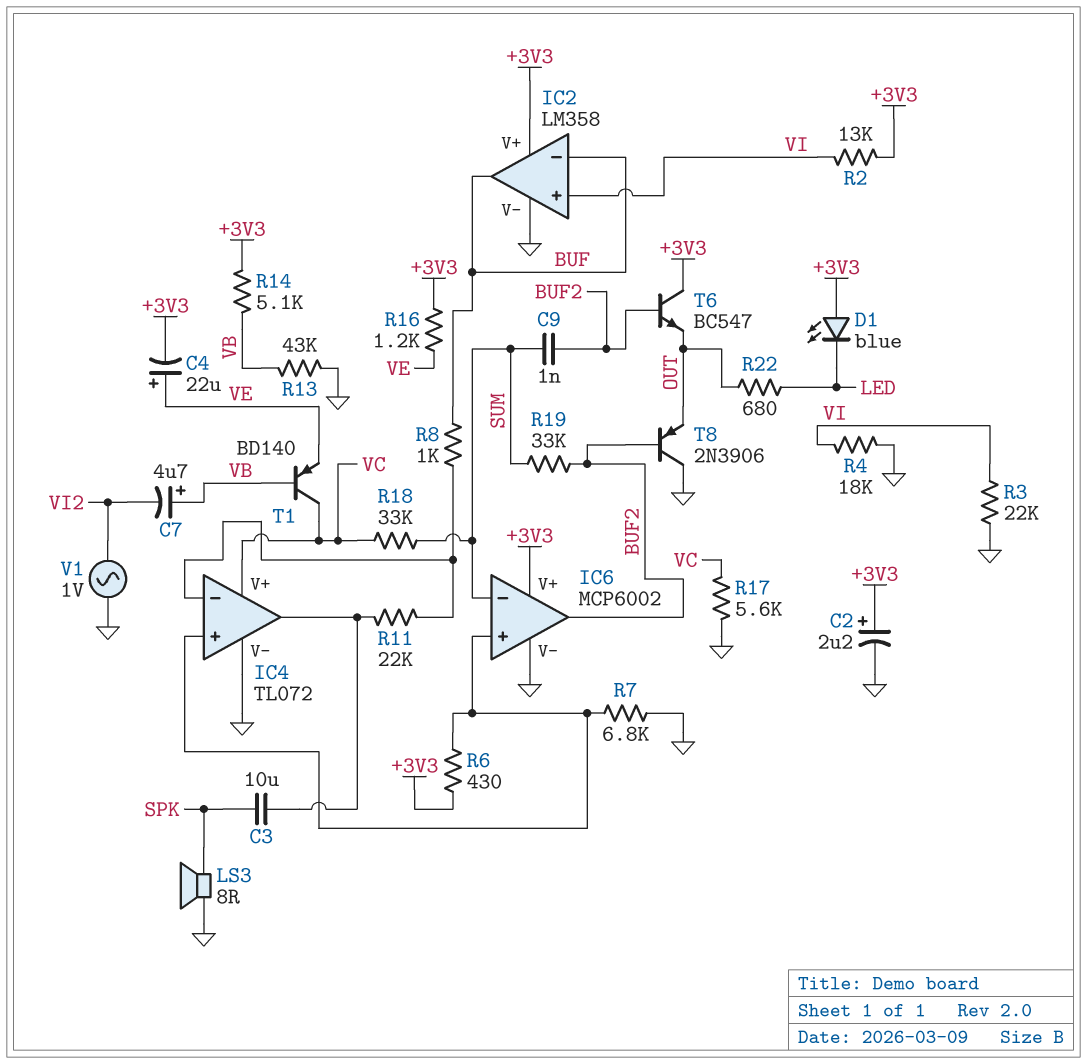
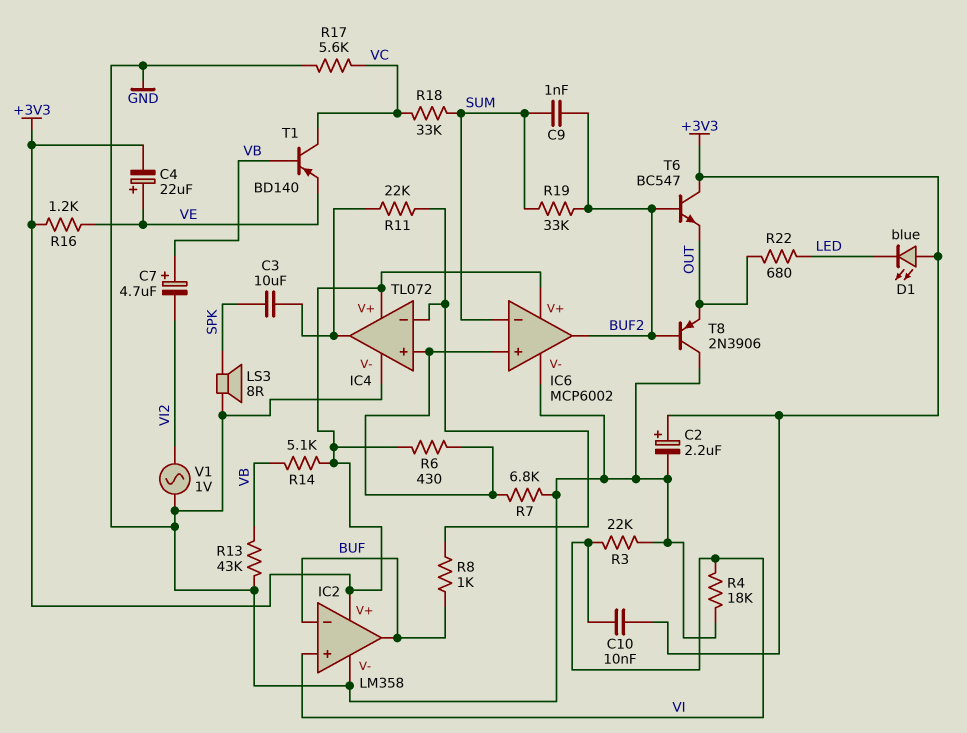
C10: none -> 10nF (+3V3, VI)
IC4 pin V+: VC -> +3V3
R2: 13k (+3V3, VI) -> none

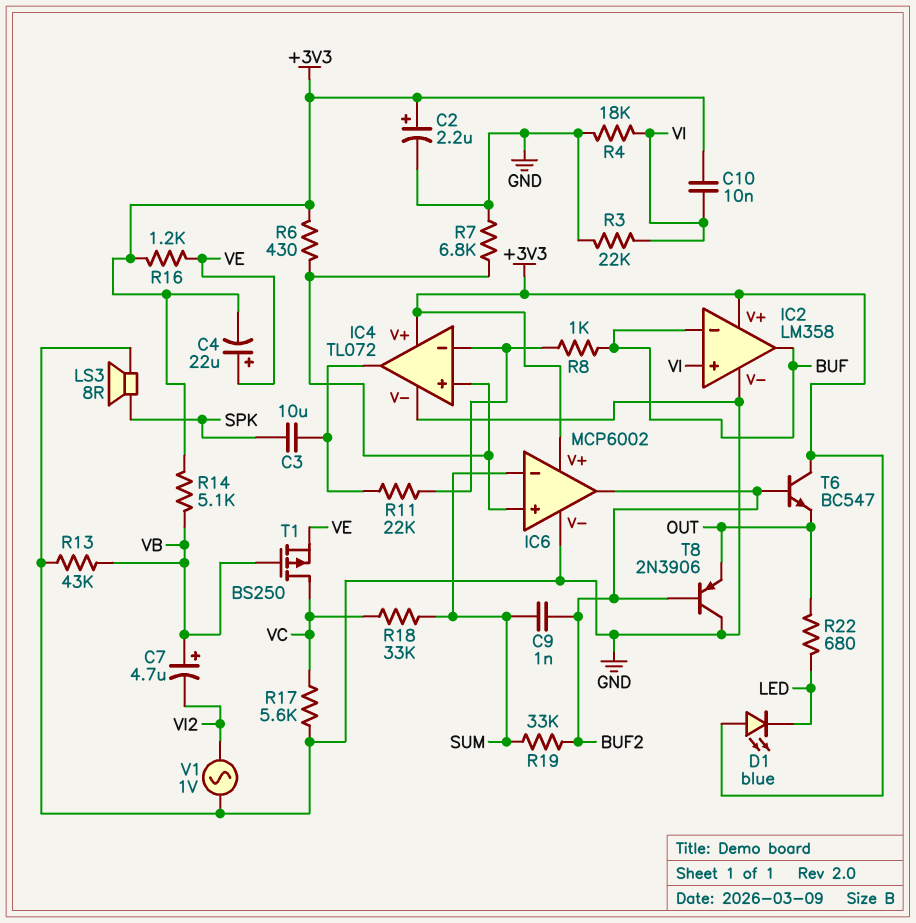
T1: PNP BD140 (B VB, C VC, E VE) -> PMOS BS250 (G VB, D VC, S VE)

